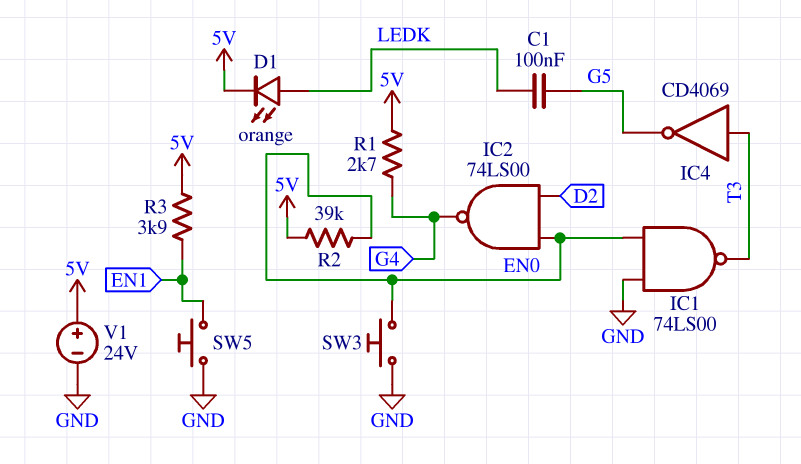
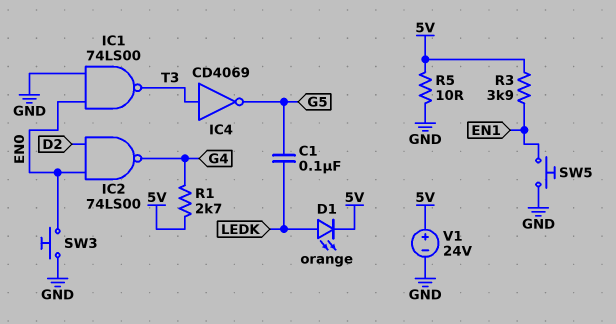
R2: 39k (5V, EN0) -> none
R5: none -> 10 (5V, GND)

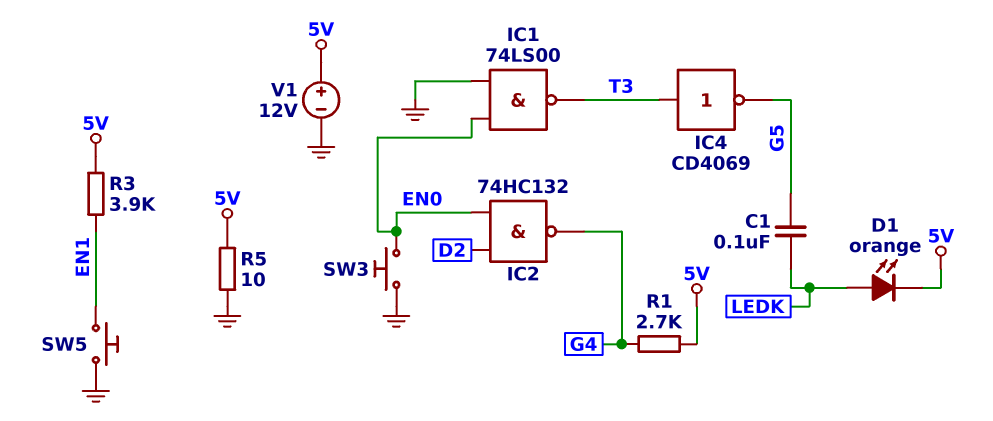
IC2: NAND 74LS00 (in D2, in EN0, out G4) -> NAND 74HC132 (in D2, in EN0, out G4)
V1: 24V (plus 5V, minus GND) -> 12V (plus 5V, minus GND)

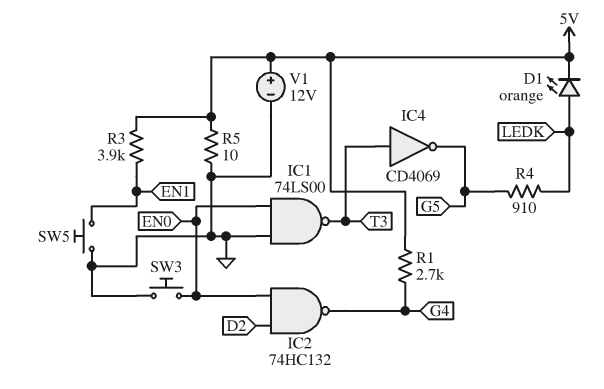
C1: 100nF (G5, LEDK) -> none
R4: none -> 910 (G5, LEDK)

